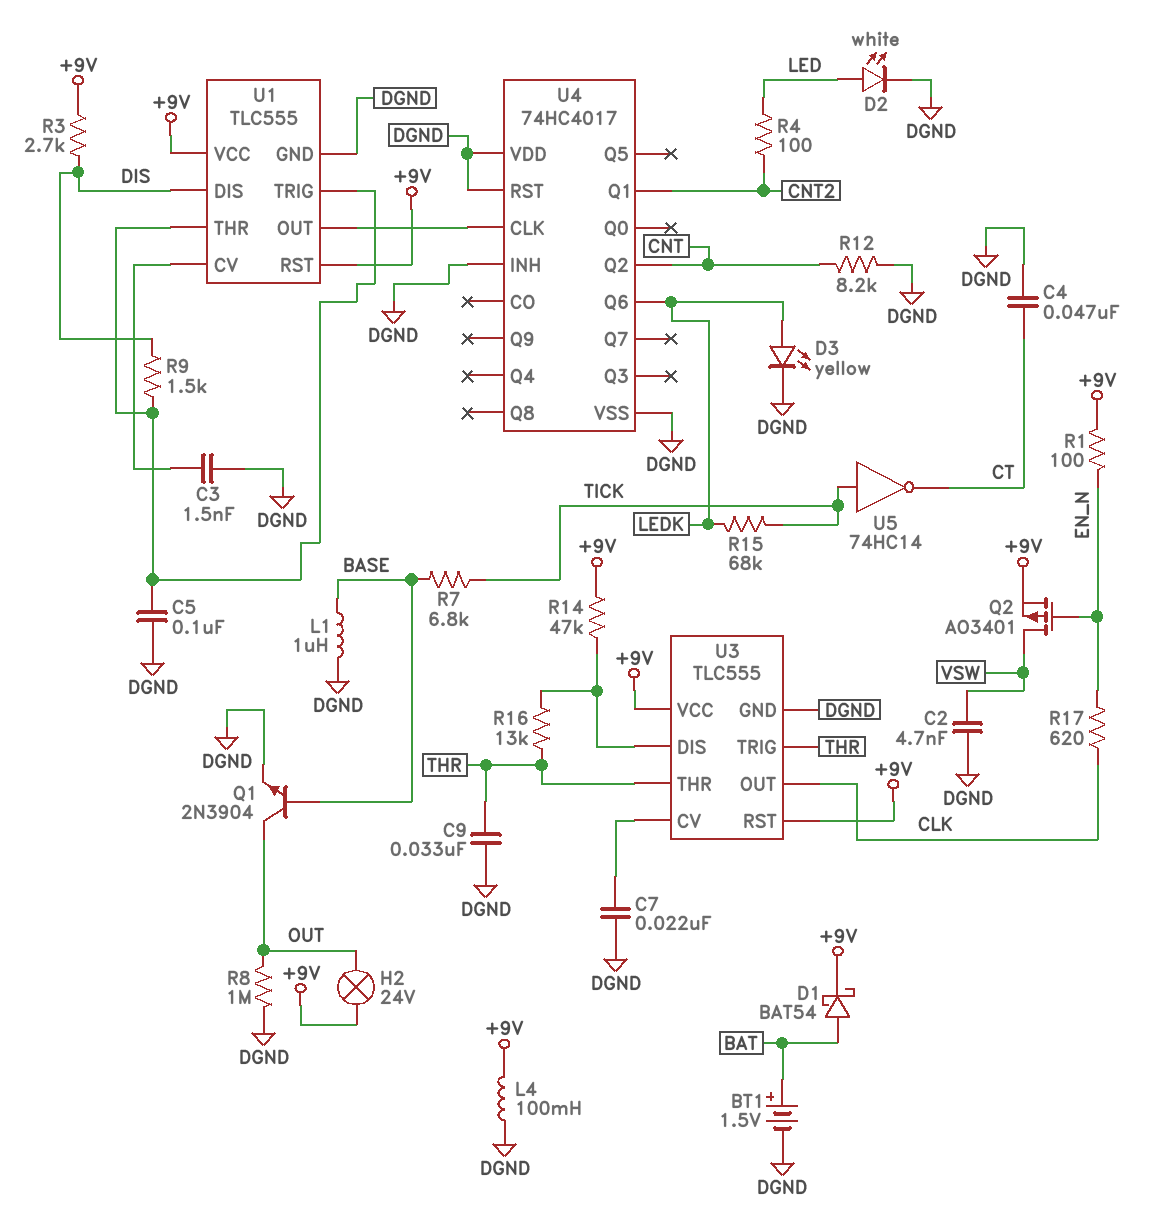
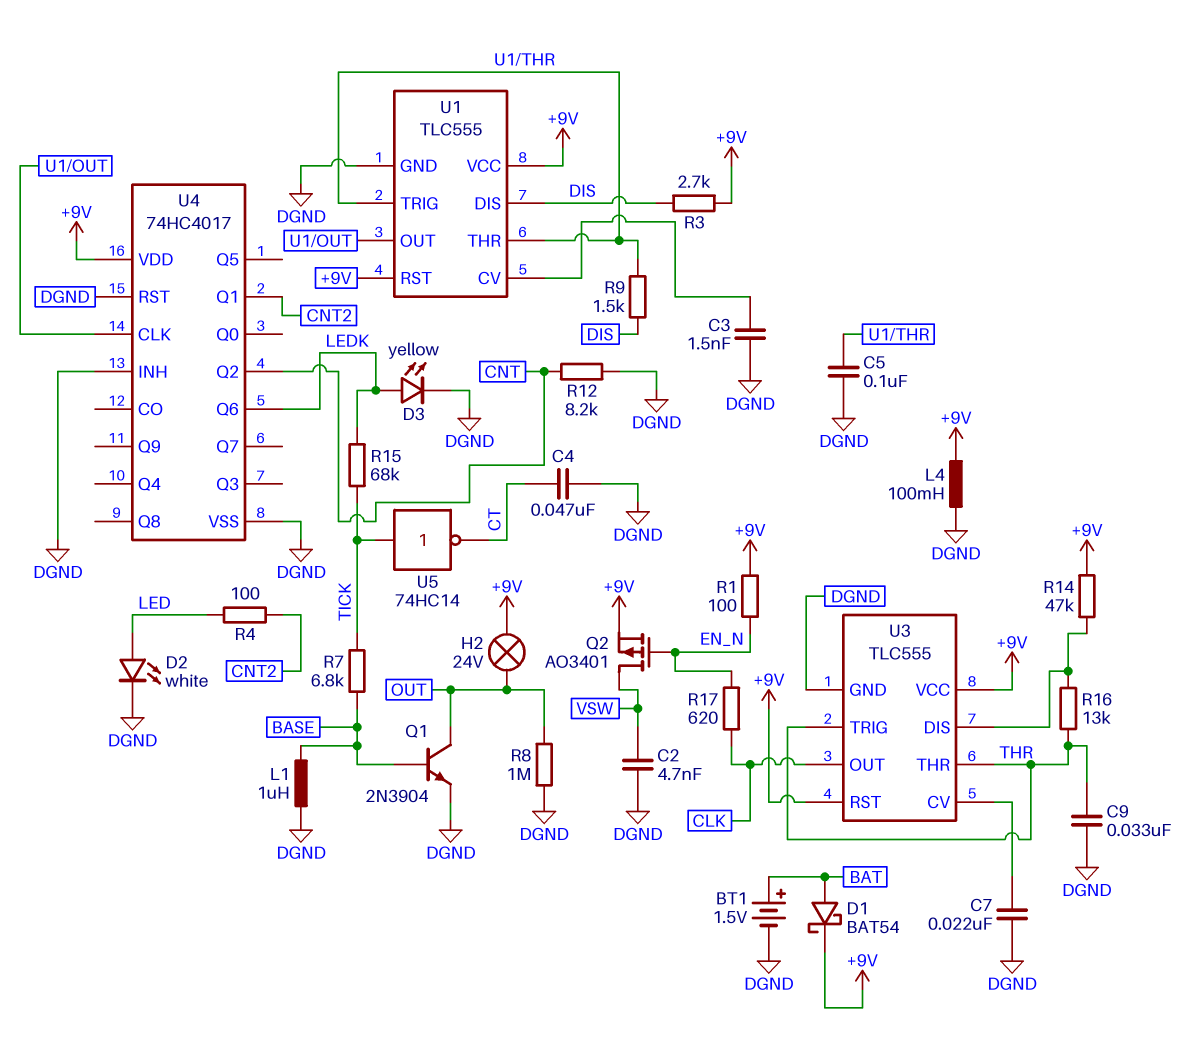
U4 pin VDD: DGND -> +9V

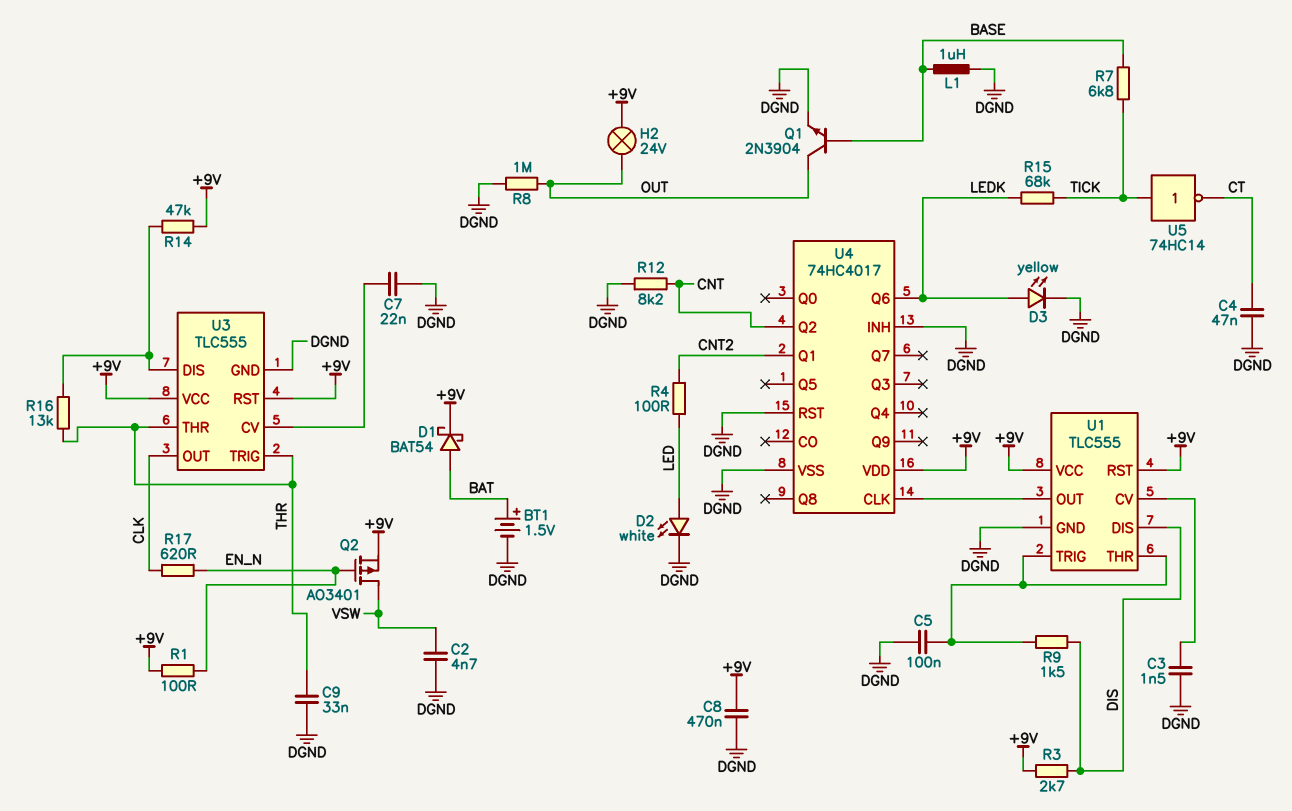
C8: none -> 470nF (+9V, DGND)
L4: 100mH (+9V, DGND) -> none

